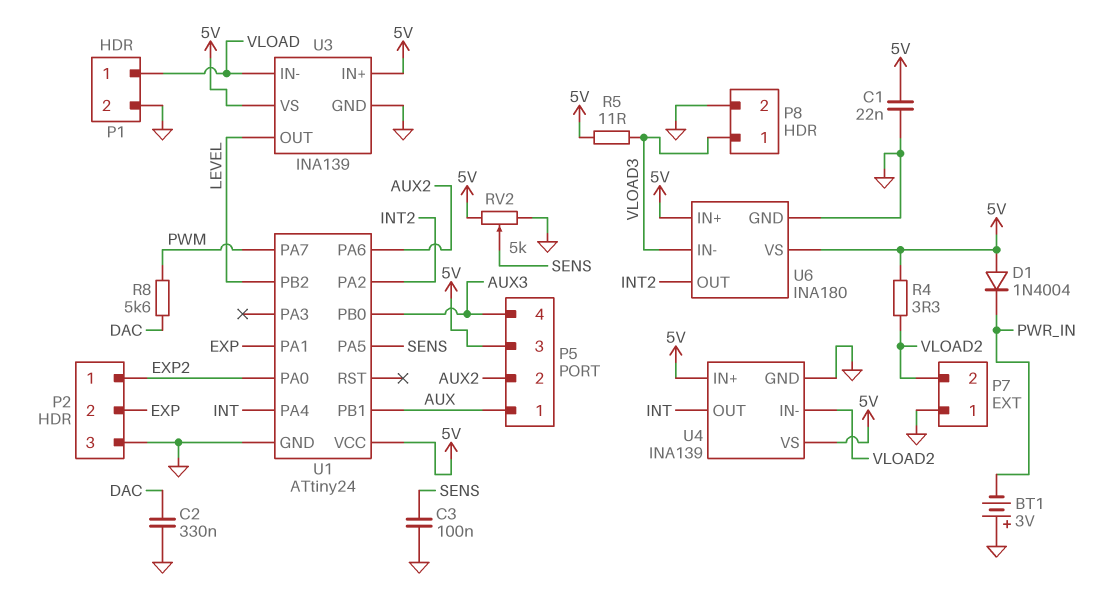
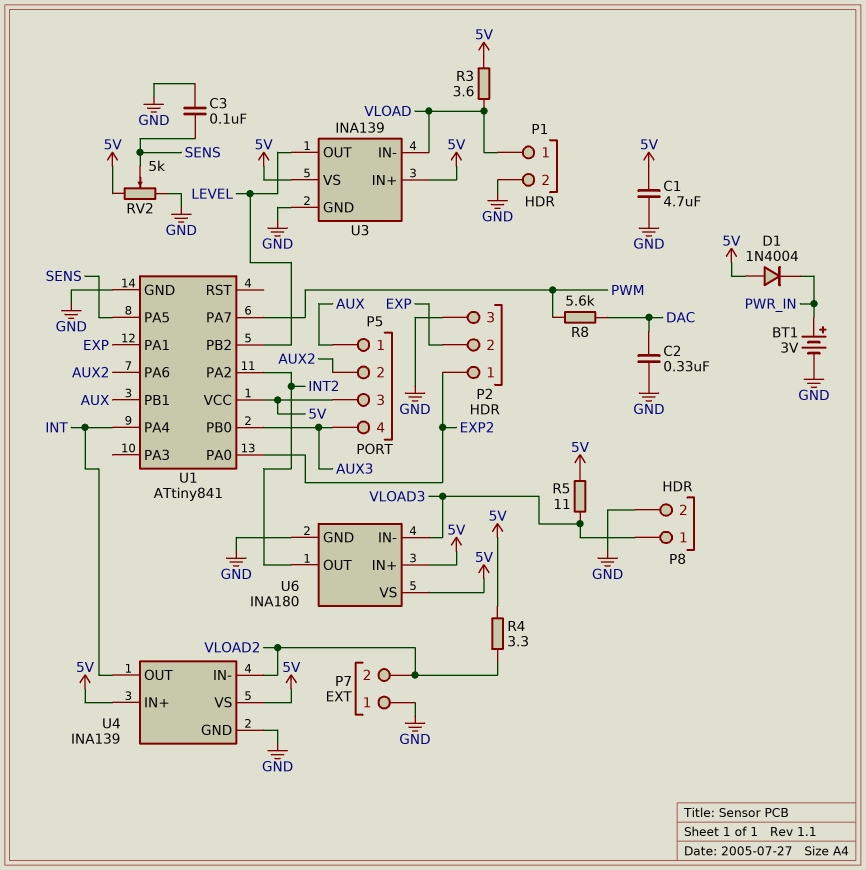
BT1: 3V (plus GND, minus PWR_IN) -> 3V (plus PWR_IN, minus GND)
C1: 22nF (5V, GND) -> 4.7uF (5V, GND)
R3: none -> 3.6 (5V, VLOAD)
U1: ATtiny24 -> ATtiny841

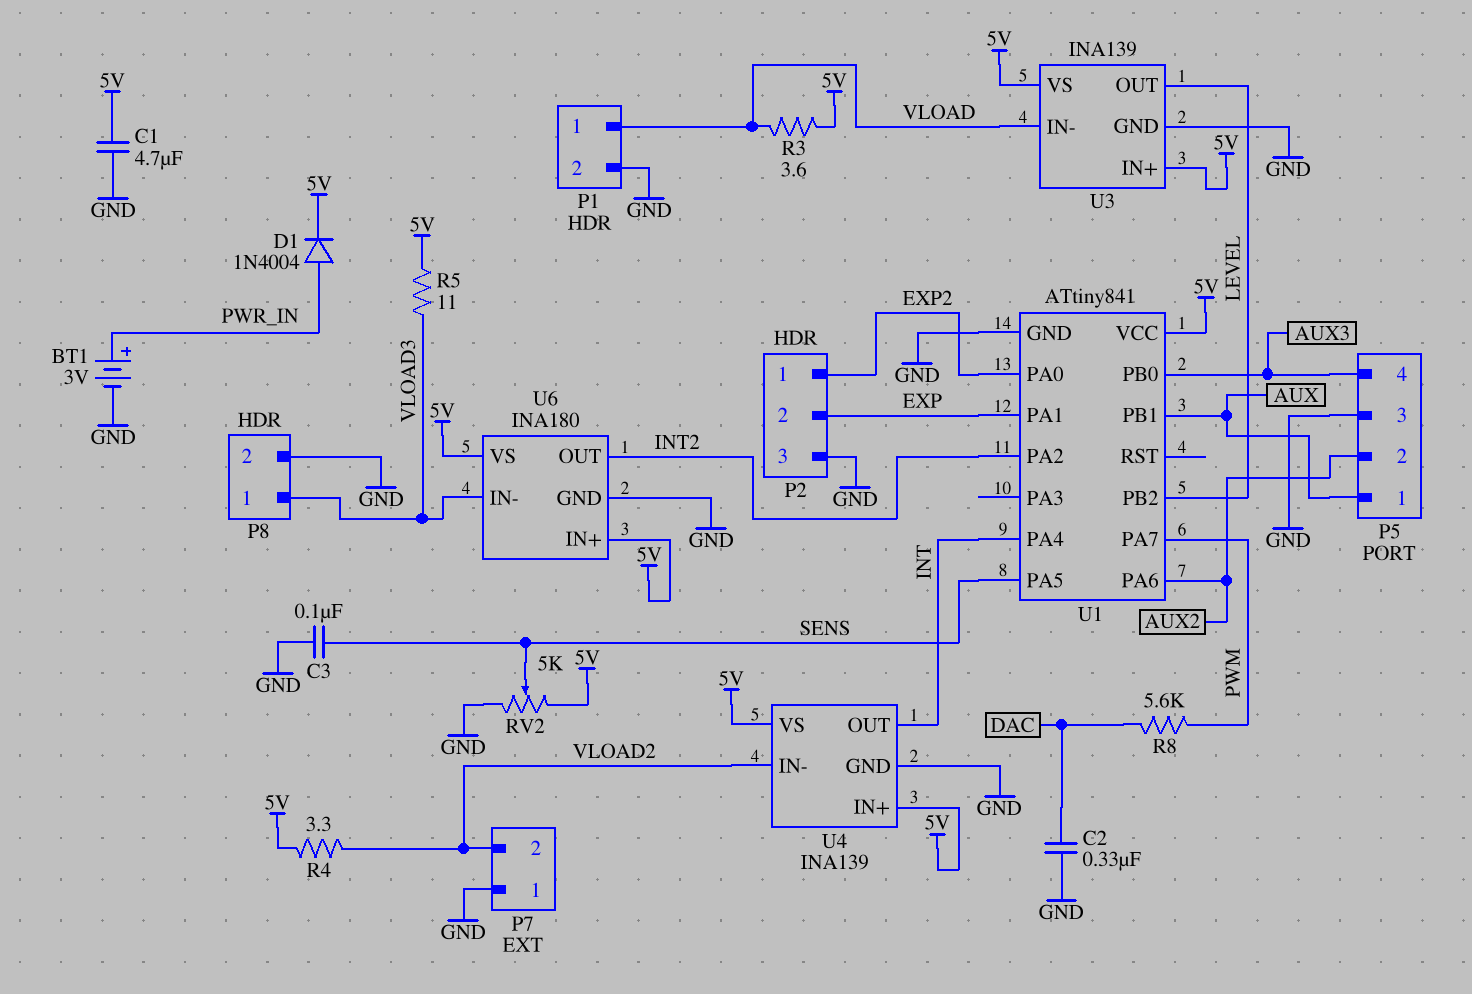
D1: diode 1N4004 (A 5V, K PWR_IN) -> diode 1N4004 (A PWR_IN, K 5V)
P5 pin 3: 5V -> GND

